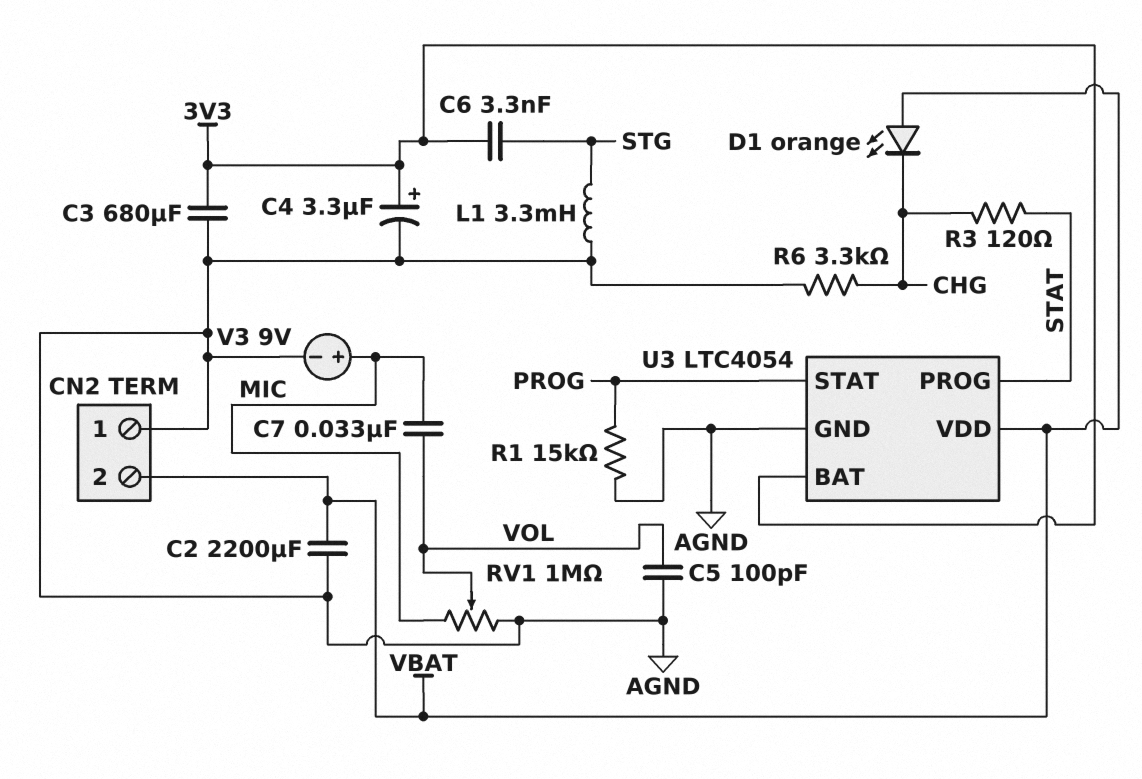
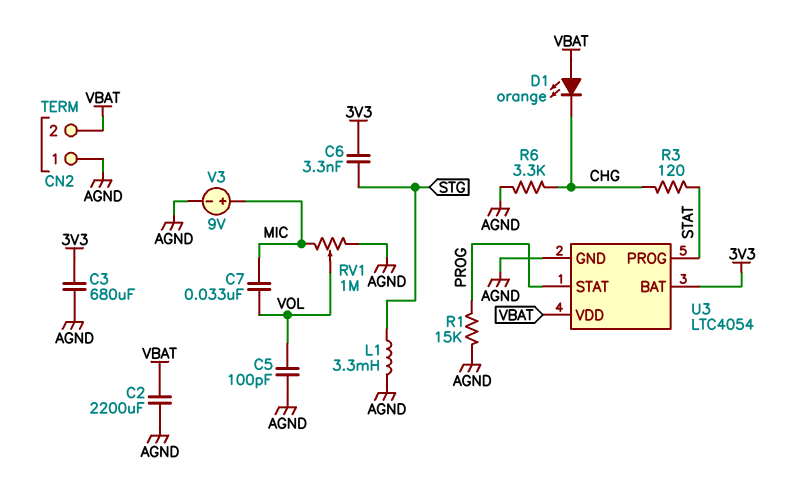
C4: 3.3uF (plus 3V3, minus AGND) -> none

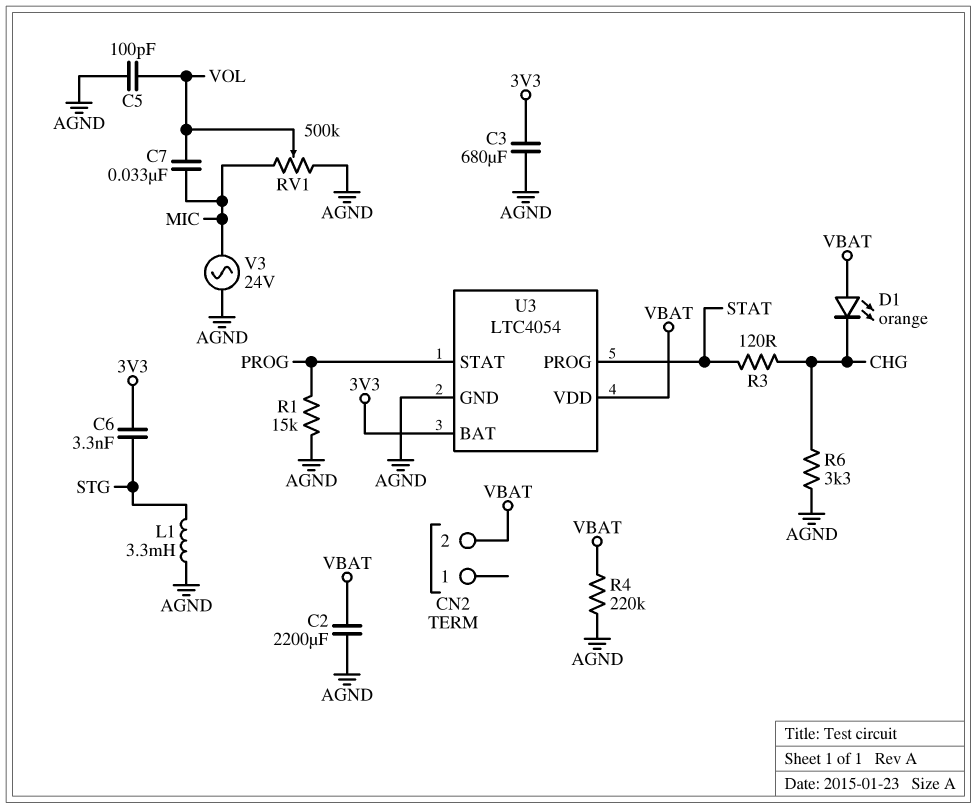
CN2 pin 1: AGND -> none
R4: none -> 220k (AGND, VBAT)
RV1: 1M (AGND, MIC, wiper VOL) -> 500k (AGND, MIC, wiper VOL)
V3: 9V (plus MIC, minus AGND) -> AC 24V (AGND, MIC)

